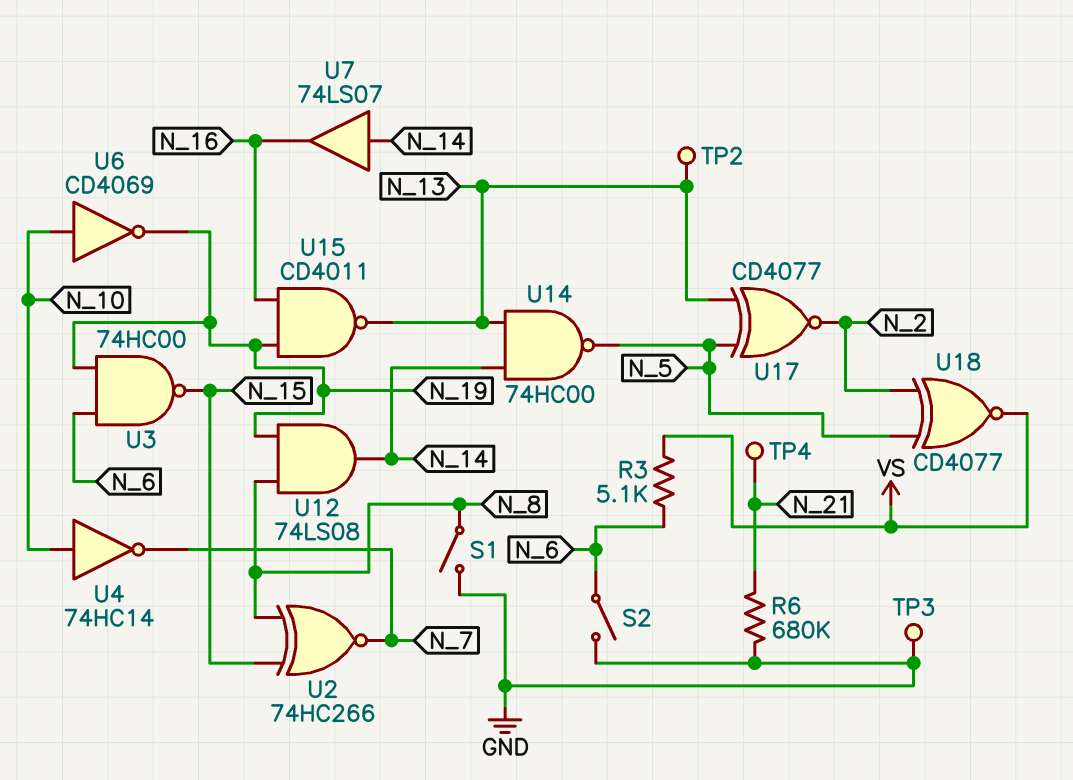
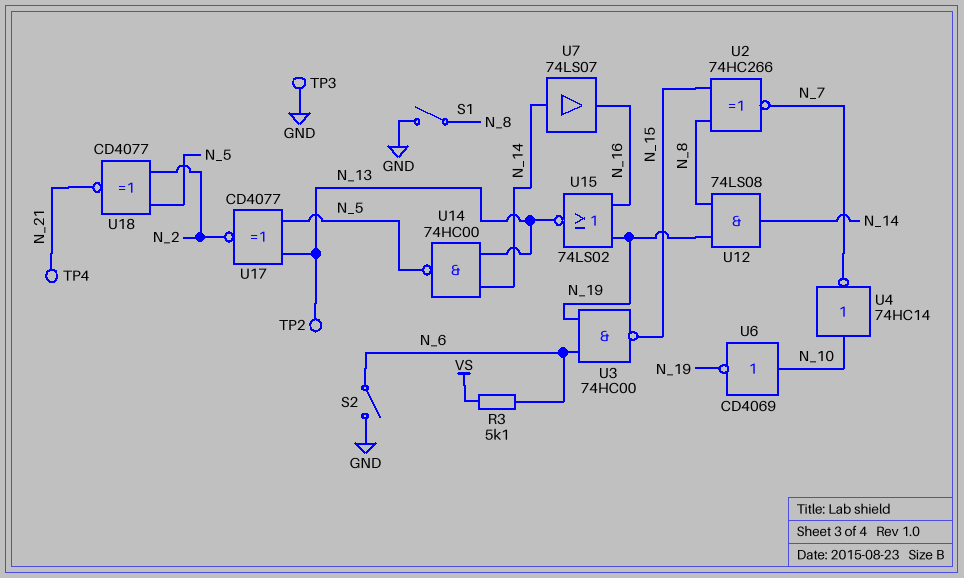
R6: 680k (GND, N_21) -> none
U15: NAND CD4011 (in N_16, in N_19, out N_13) -> NOR 74LS02 (in N_16, in N_19, out N_13)
U18: XNOR CD4077 (in N_2, in N_5, out VS) -> XNOR CD4077 (in N_2, in N_5, out N_21)

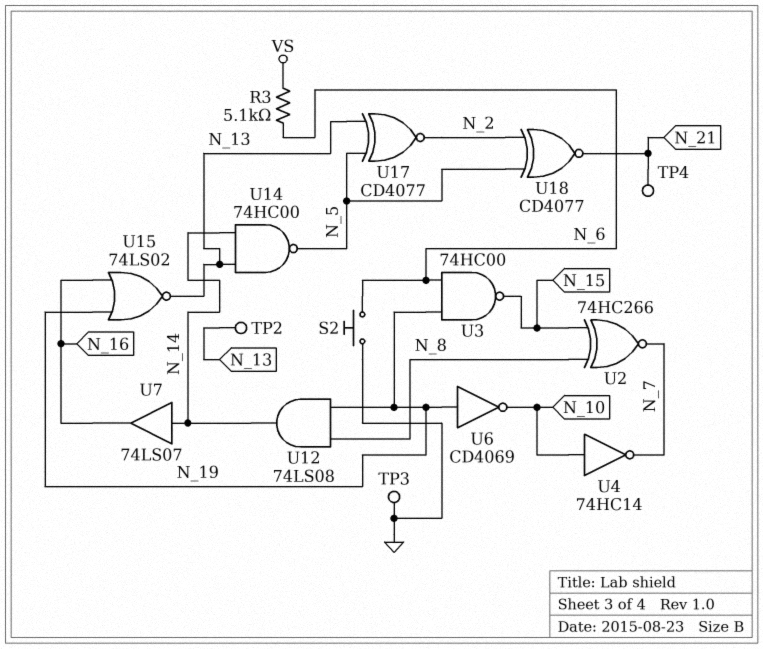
S1: switch (GND, N_8) -> none
S2: switch (GND, N_6) -> button (GND, N_6)
U6: NOT CD4069 (in N_10, out N_19) -> NOT CD4069 (in N_19, out N_10)

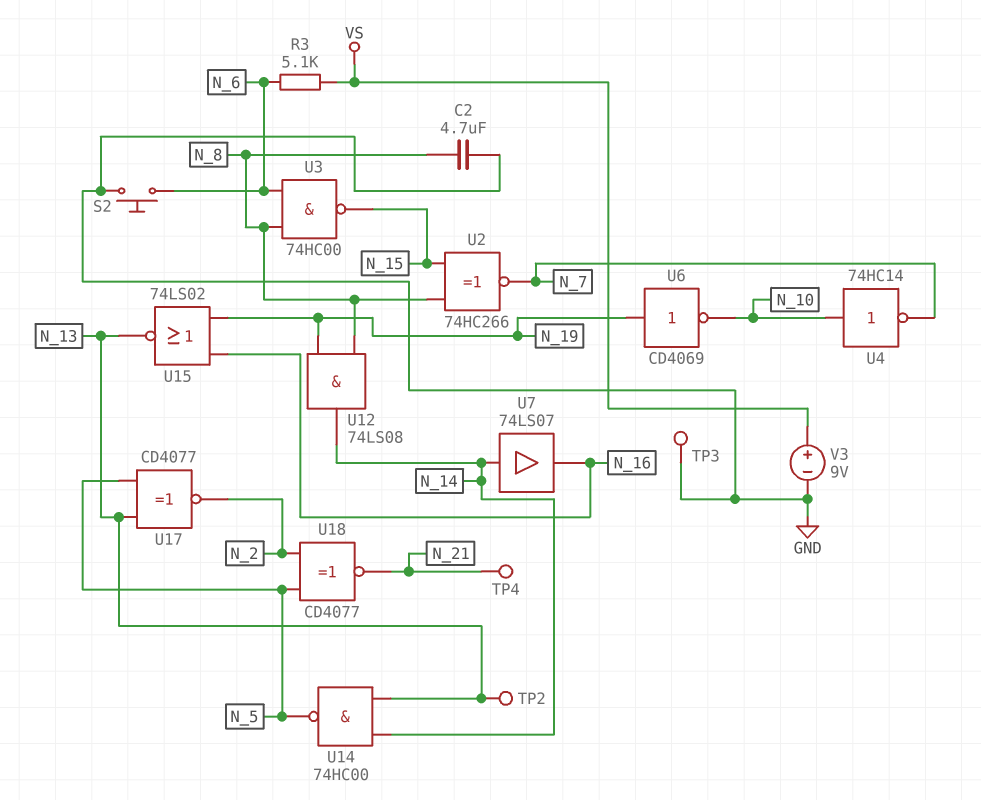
C2: none -> 4.7uF (GND, N_8)
U3: NAND 74HC00 (in N_6, in N_19, out N_15) -> NAND 74HC00 (in N_6, in N_8, out N_15)
V3: none -> 9V (plus VS, minus GND)

